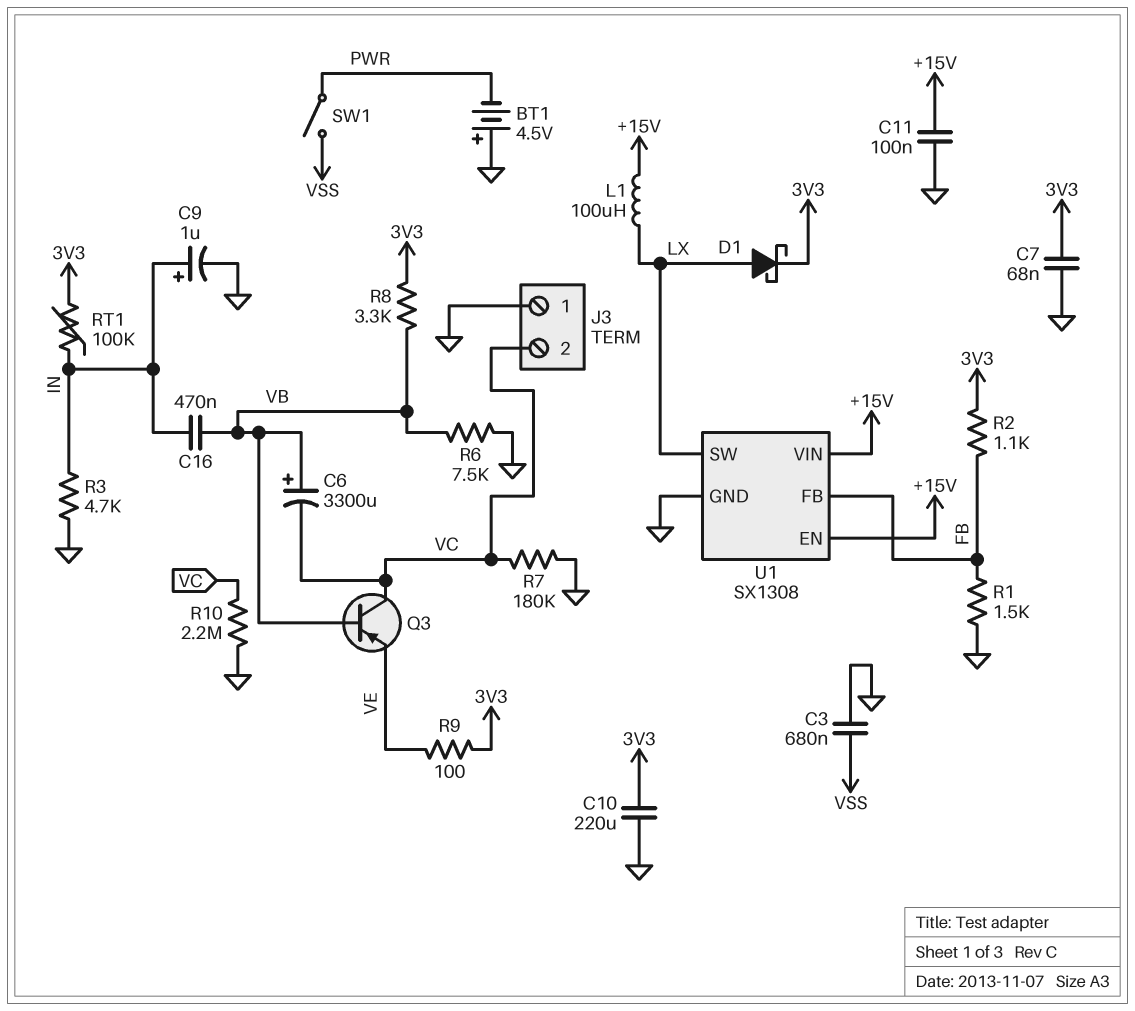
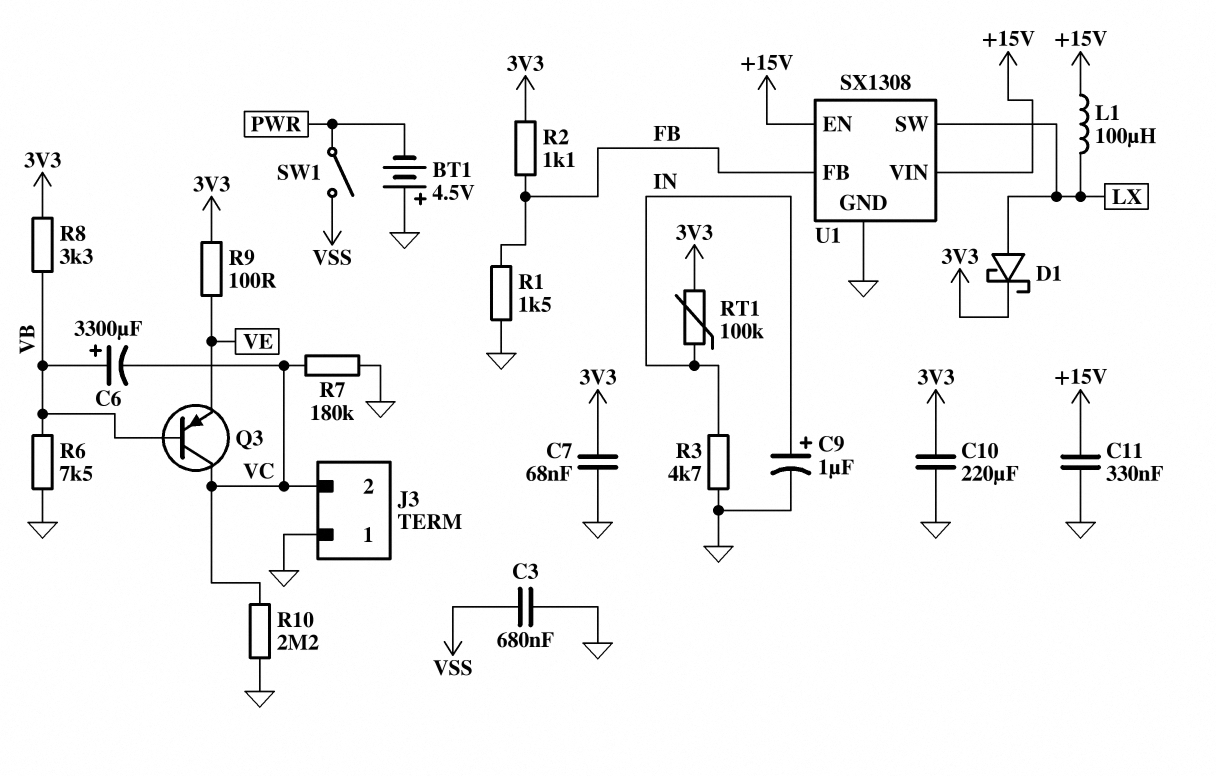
C11: 100nF (+15V, GND) -> 330nF (+15V, GND)
C16: 470nF (IN, VB) -> none

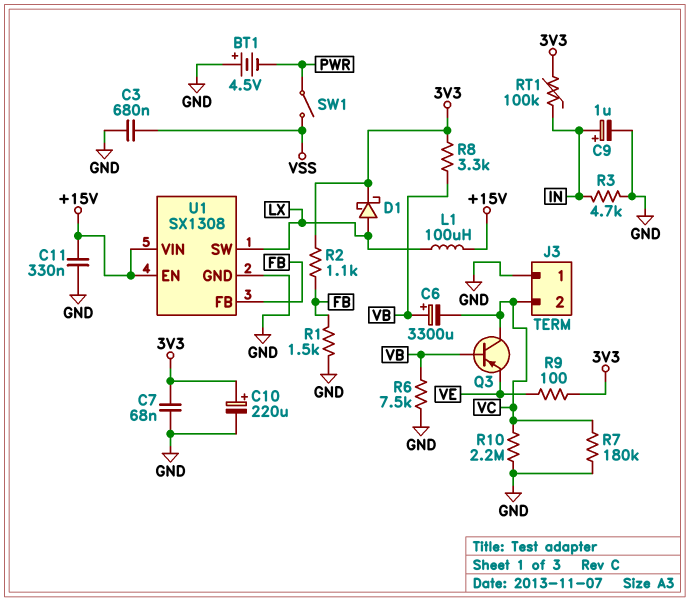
C10: 220uF (3V3, GND) -> 220uF (plus 3V3, minus GND)

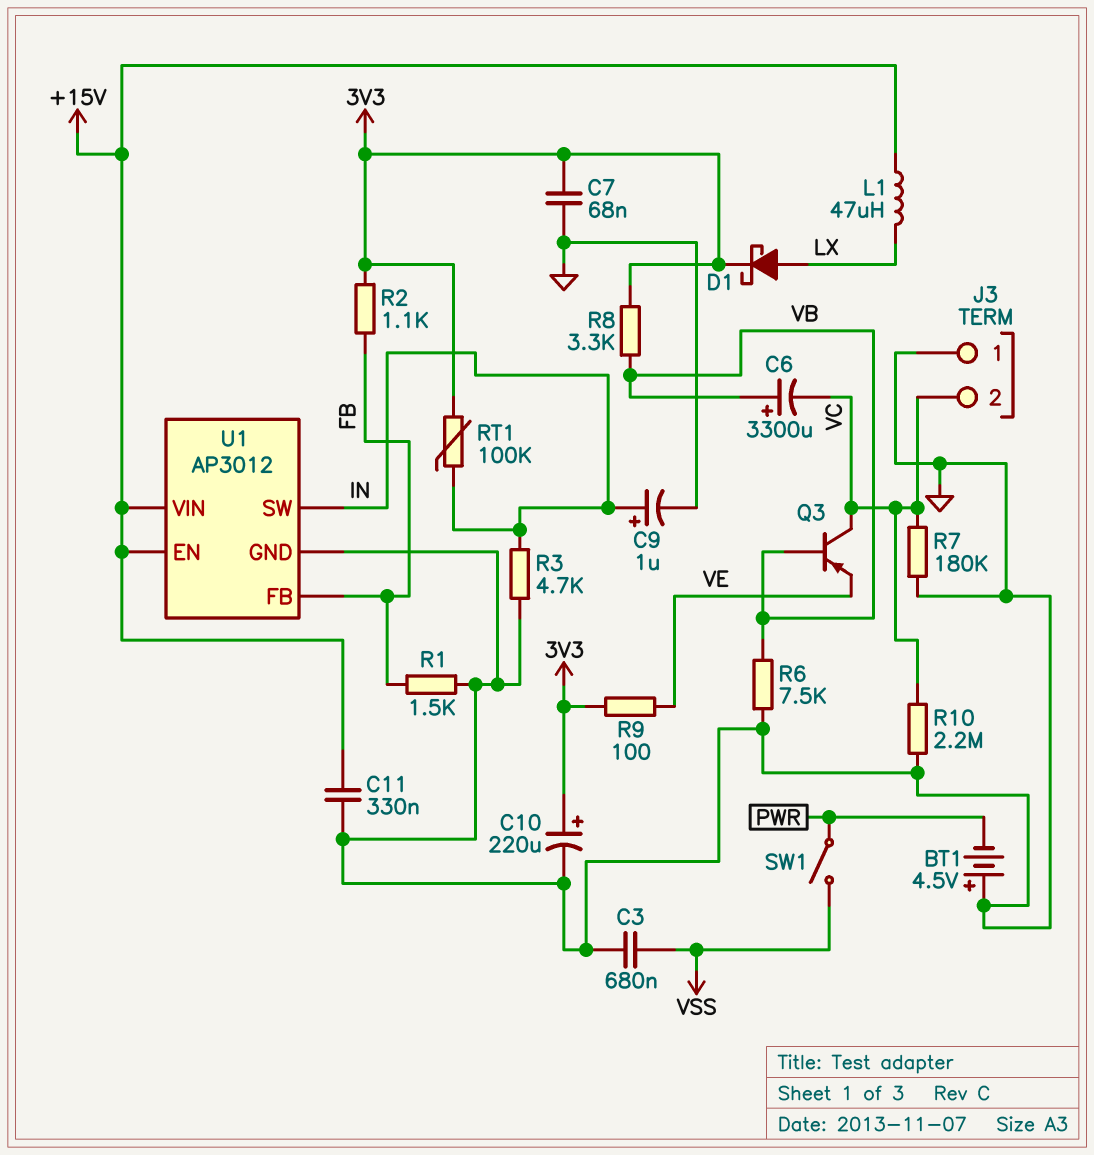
L1: 100uH (+15V, LX) -> 47uH (+15V, LX)
U1: SX1308 -> AP3012
U1 pin SW: LX -> IN

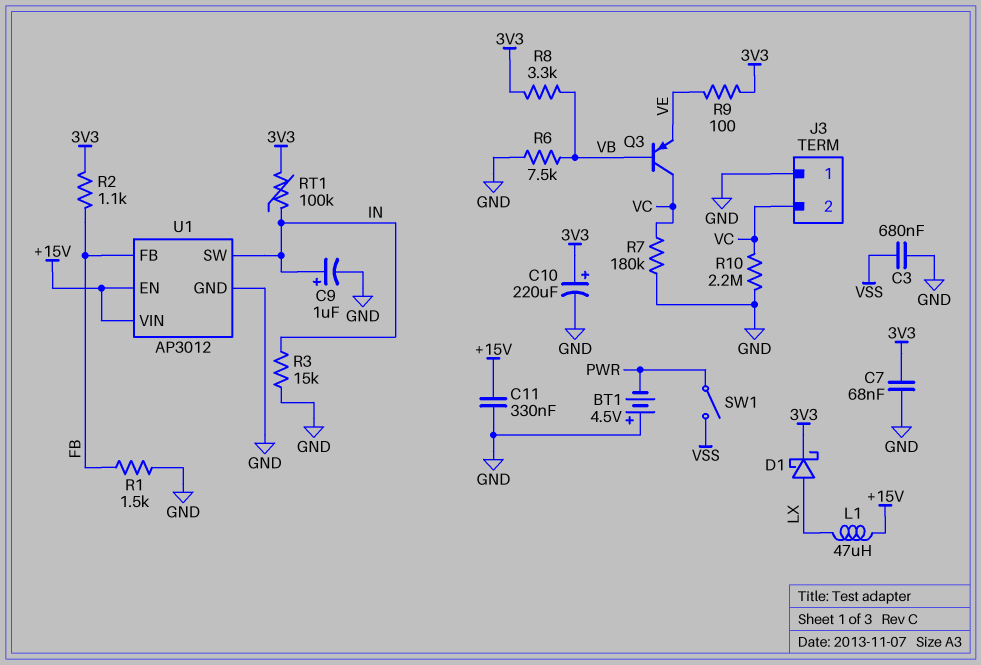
C6: 3300uF (plus VB, minus VC) -> none
R3: 4.7k (GND, IN) -> 15k (GND, IN)

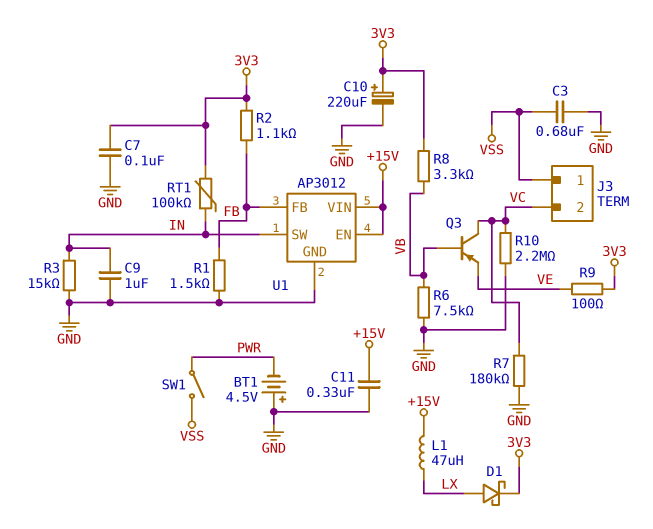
C7: 68nF (3V3, GND) -> 100nF (3V3, GND)
C9: 1uF (plus IN, minus GND) -> 1uF (GND, IN)
J3 pin 1: GND -> VSS

